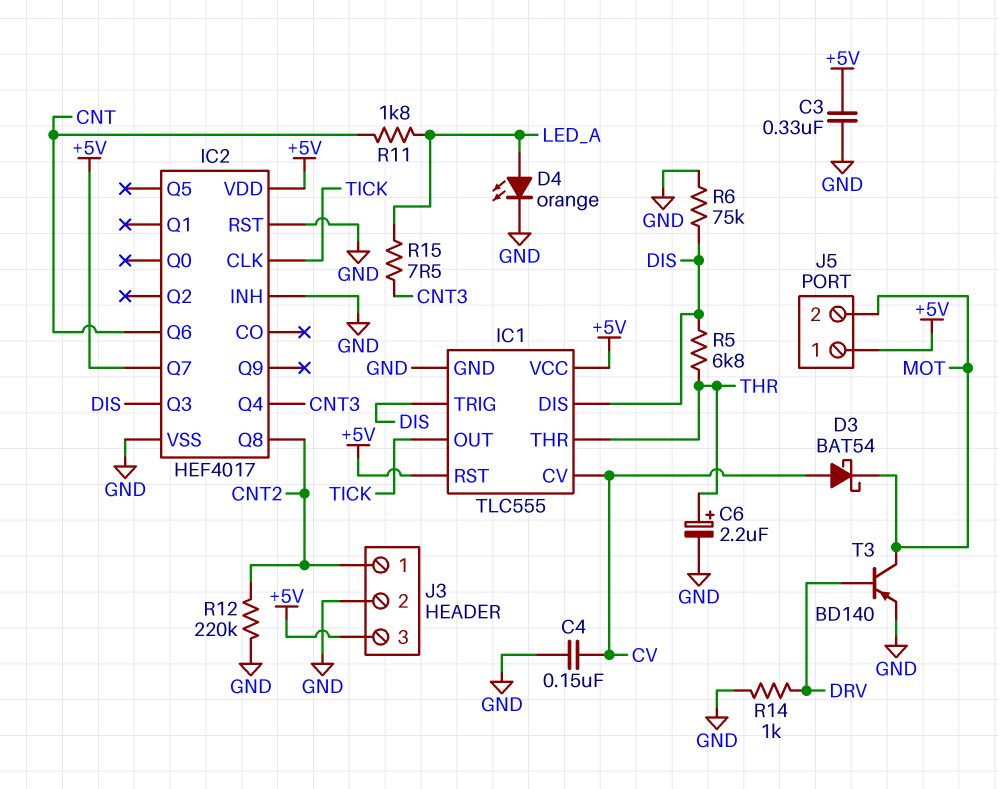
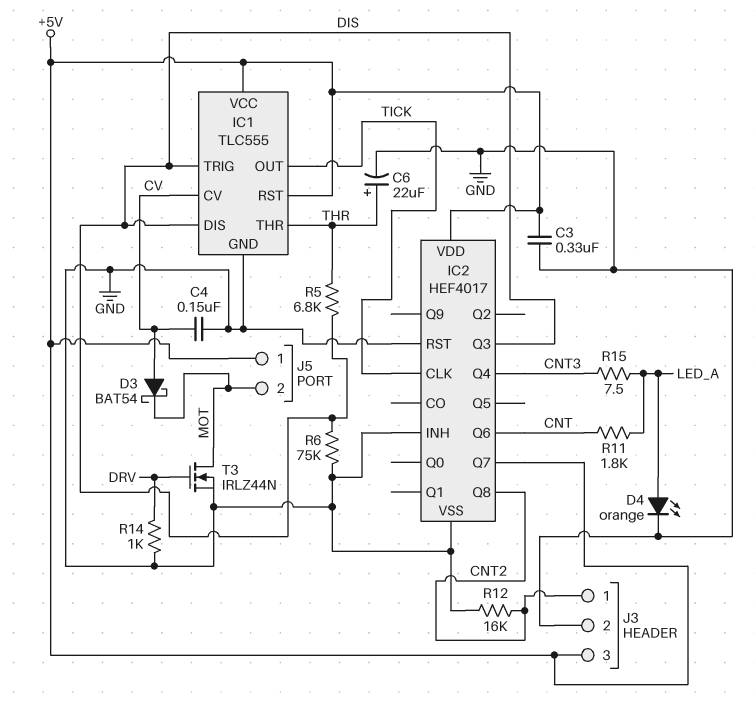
C6: 2.2uF (plus THR, minus GND) -> 22uF (plus THR, minus GND)
R12: 220k (CNT2, GND) -> 16k (CNT2, GND)
T3: PNP BD140 (B DRV, C MOT, E GND) -> NMOS IRLZ44N (G DRV, D MOT, S GND)

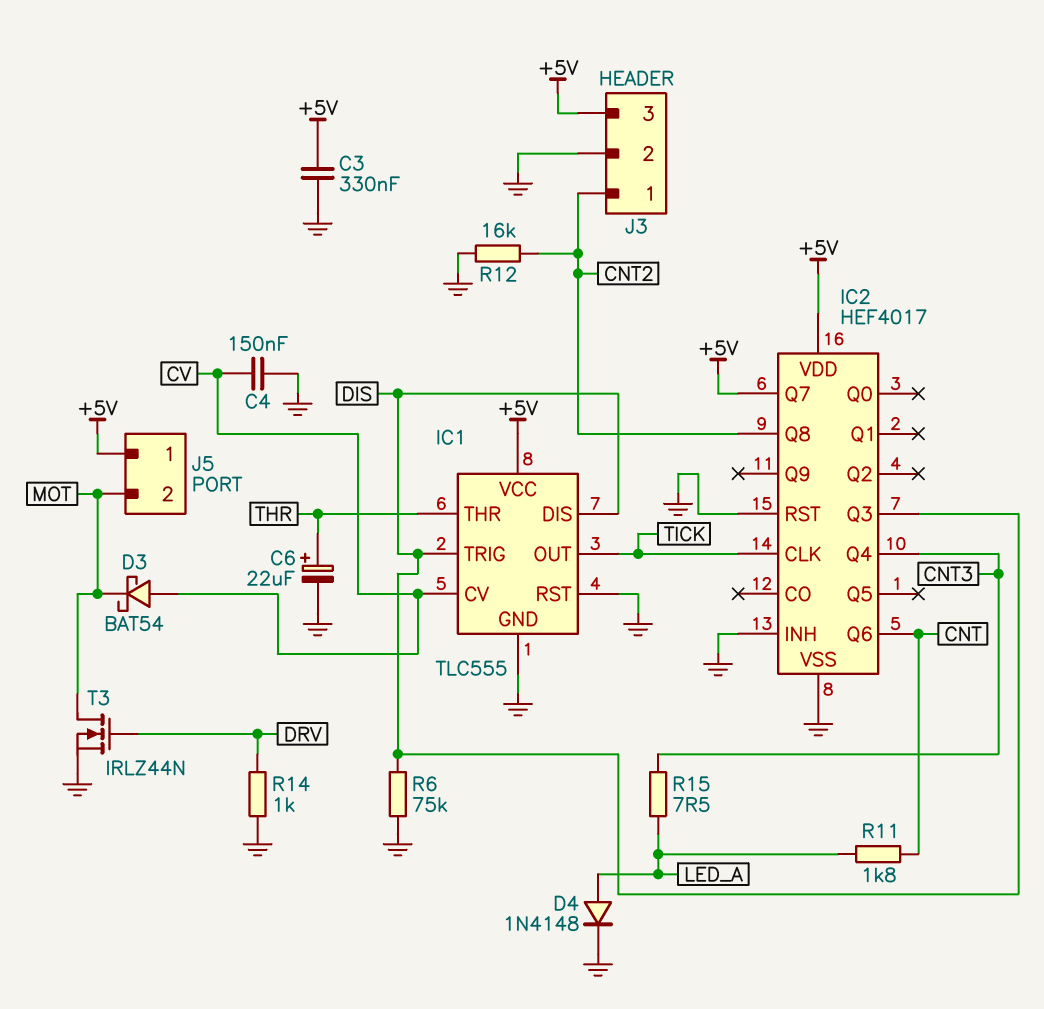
D4: LED orange (A LED_A, K GND) -> diode 1N4148 (A LED_A, K GND)
IC1 pin RST: +5V -> GND
R5: 6.8k (DIS, THR) -> none

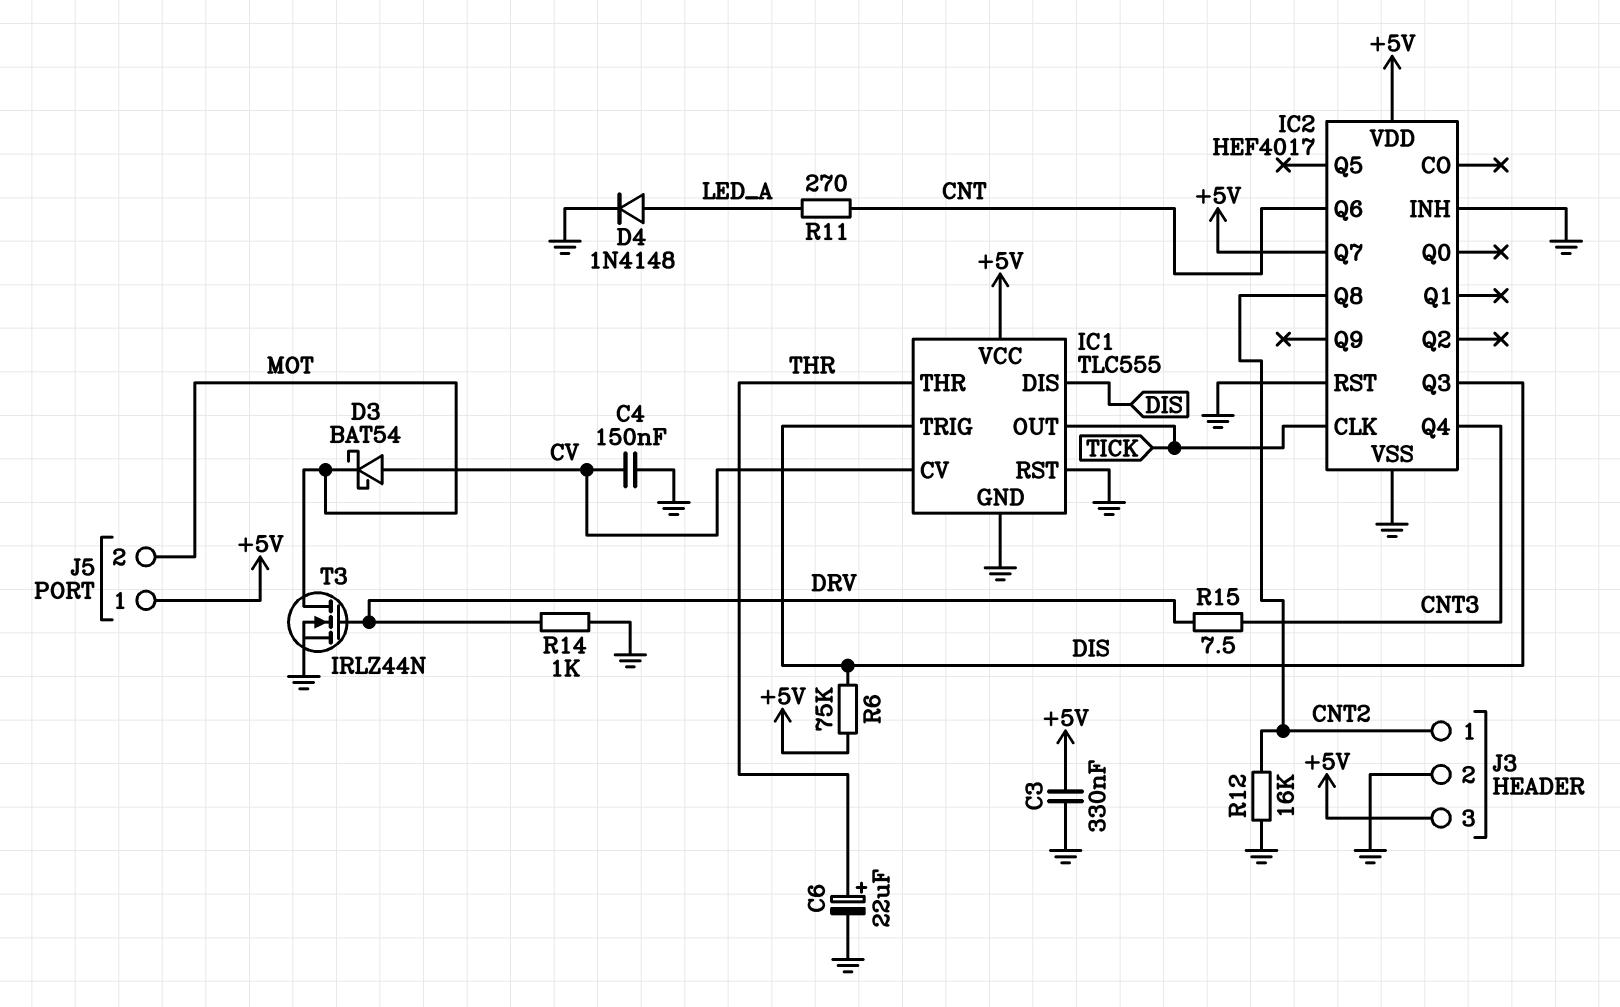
R6: 75k (DIS, GND) -> 75k (+5V, DIS)
R11: 1.8k (CNT, LED_A) -> 270 (CNT, LED_A)
R15: 7.5 (CNT3, LED_A) -> 7.5 (CNT3, DRV)

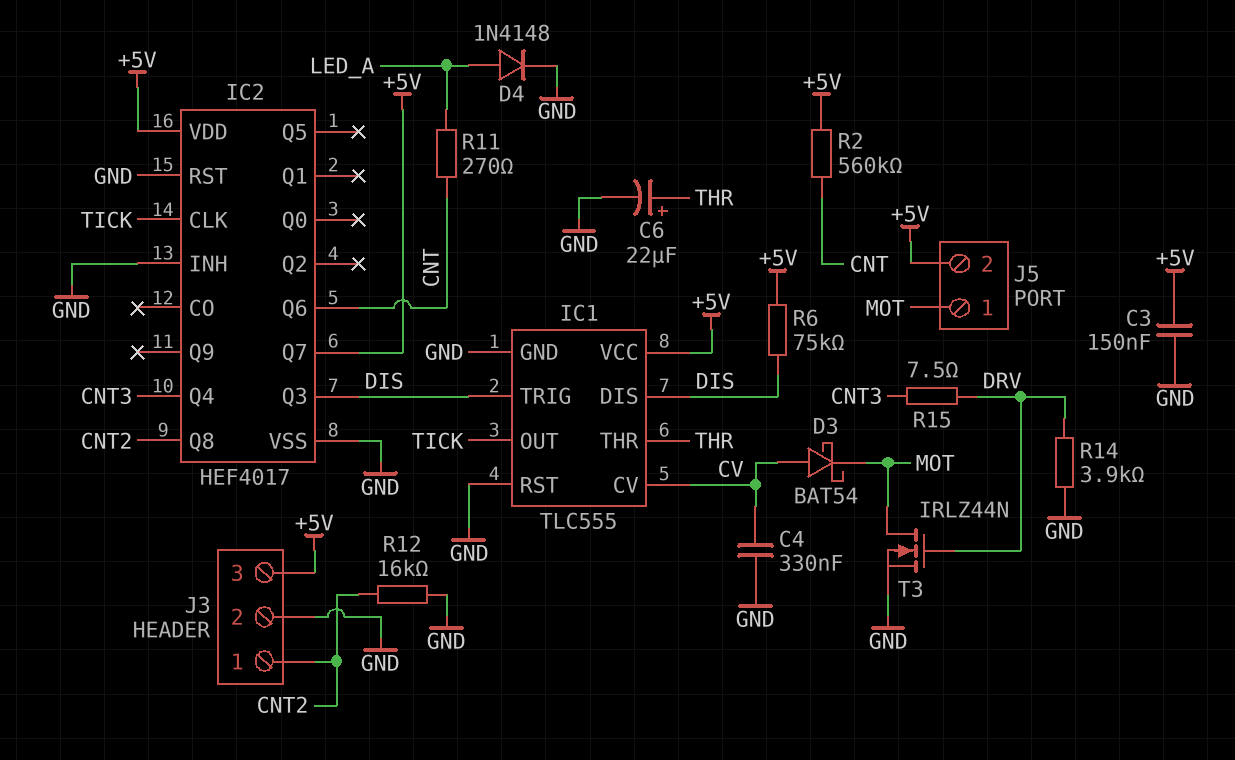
C3: 330nF (+5V, GND) -> 150nF (+5V, GND)
C4: 150nF (CV, GND) -> 330nF (CV, GND)
J5 pin 1: +5V -> MOT
J5 pin 2: MOT -> +5V
R2: none -> 560k (+5V, CNT)
R14: 1k (DRV, GND) -> 3.9k (DRV, GND)

